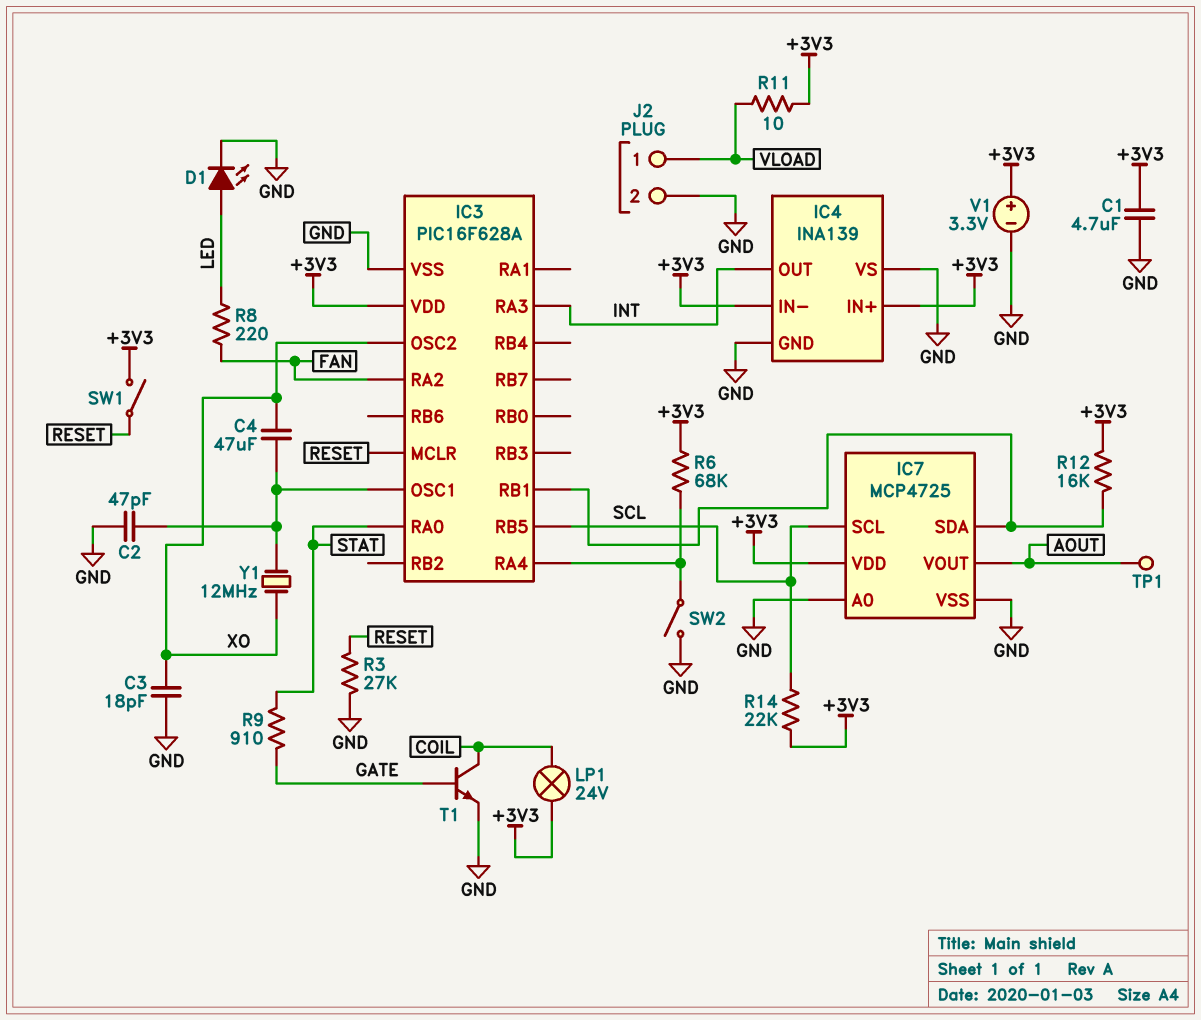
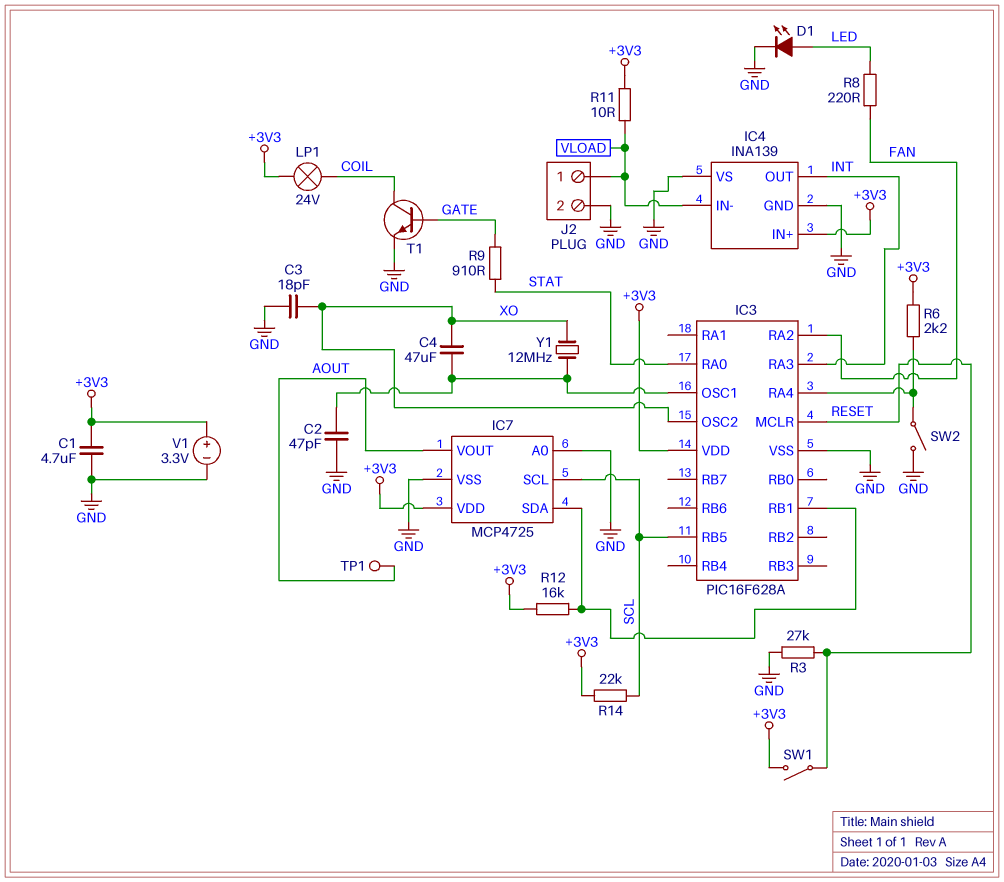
IC4 pin IN-: +3V3 -> VLOAD
R6: 68k (+3V3, IC3/RA4) -> 2.2k (+3V3, IC3/RA4)

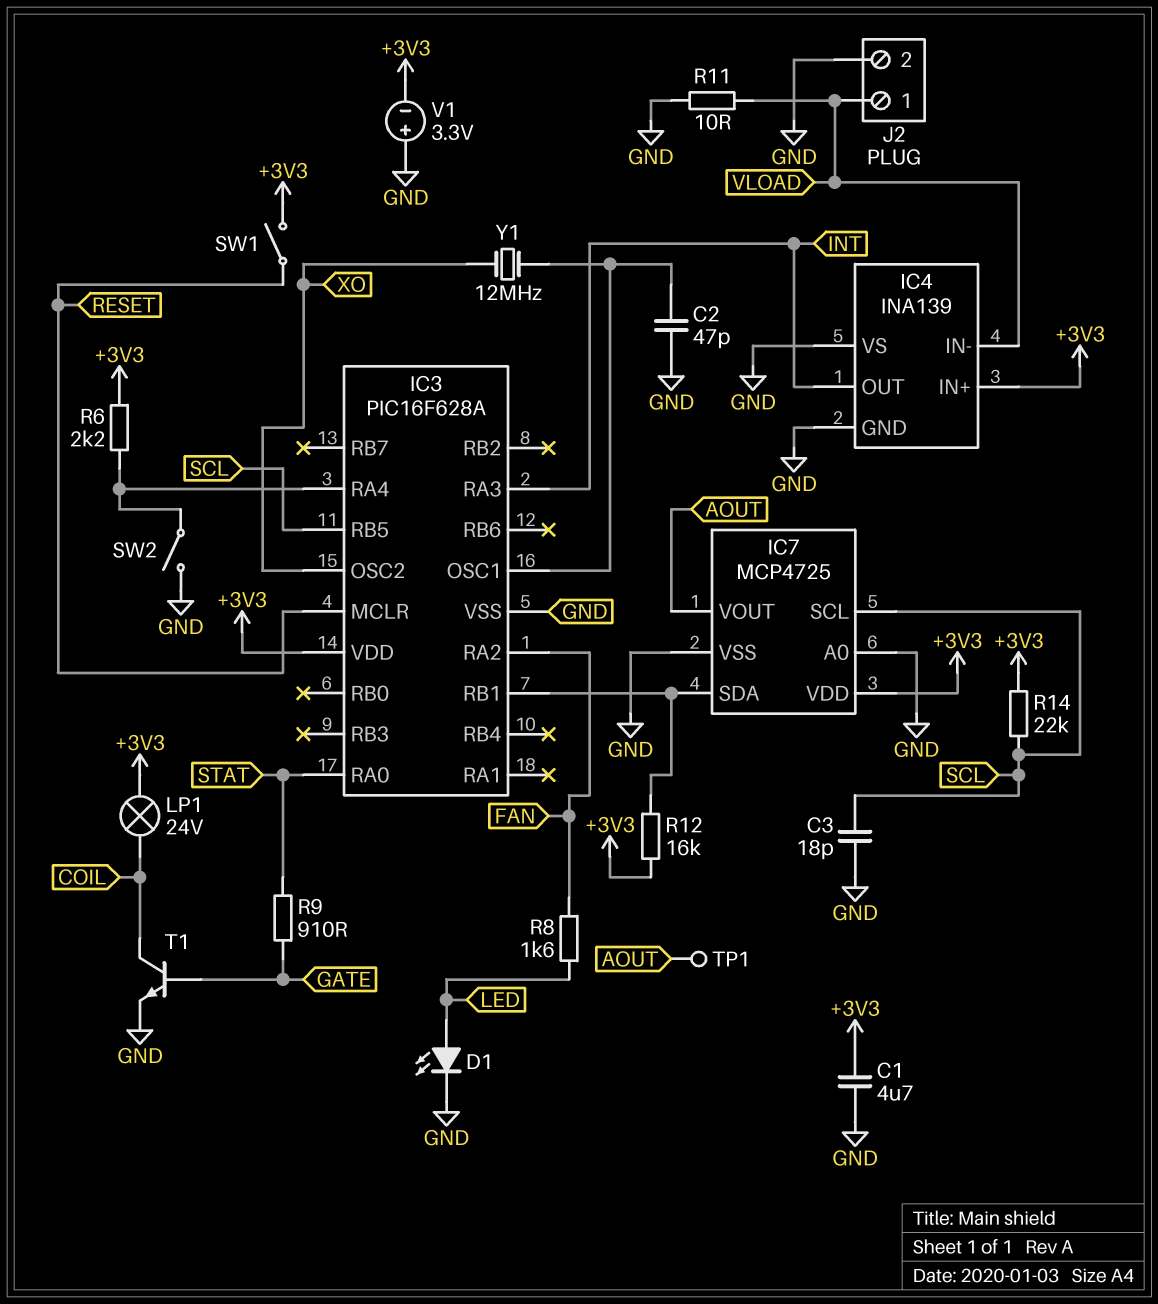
C3: 18pF (GND, XO) -> 18pF (GND, SCL)
C4: 47uF (IC3/OSC1, XO) -> none
R3: 27k (GND, RESET) -> none
R8: 220 (FAN, LED) -> 1.6k (FAN, LED)
R11: 10 (+3V3, VLOAD) -> 10 (GND, VLOAD)
V1: 3.3V (plus +3V3, minus GND) -> 3.3V (plus GND, minus +3V3)

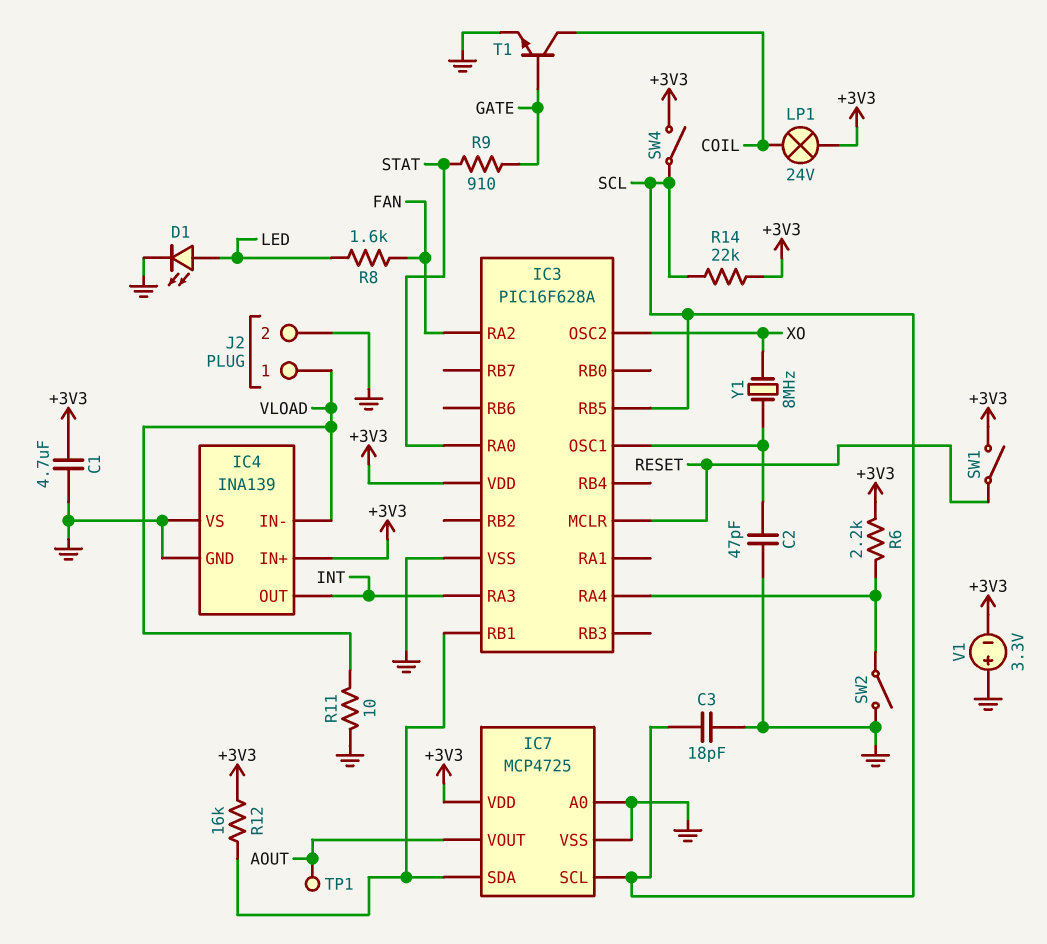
SW4: none -> switch (+3V3, SCL)
Y1: 12MHz (IC3/OSC1, XO) -> 8MHz (IC3/OSC1, XO)

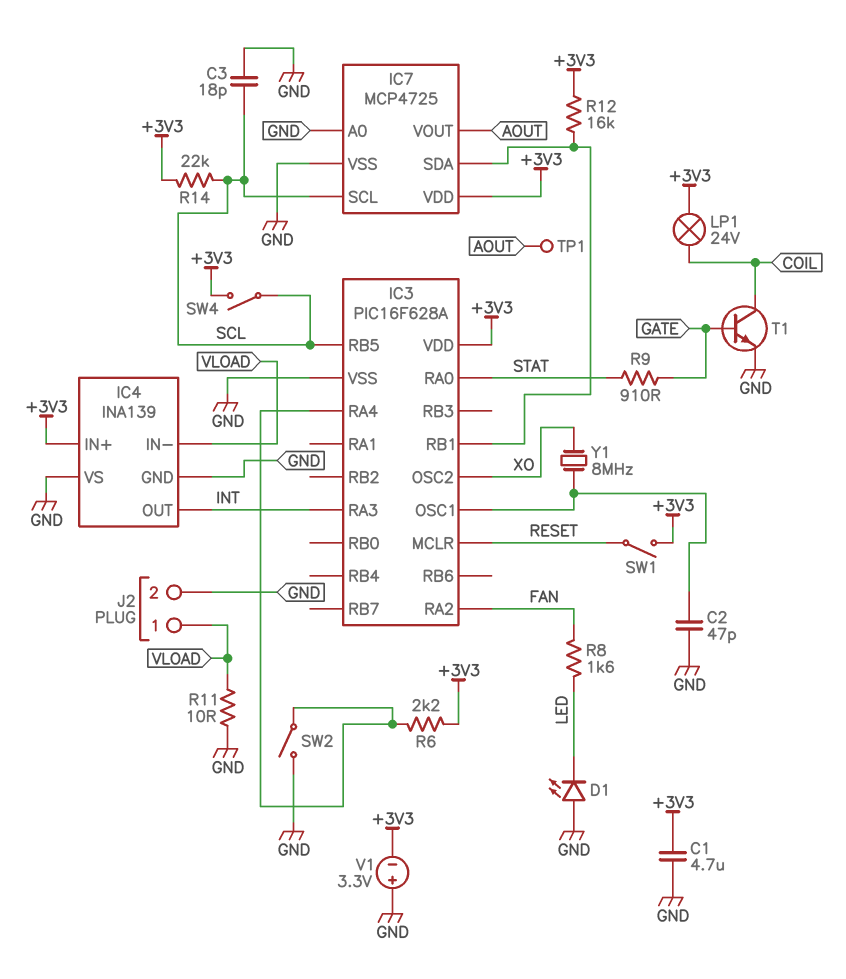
D1: LED (A LED, K GND) -> LED (A GND, K LED)

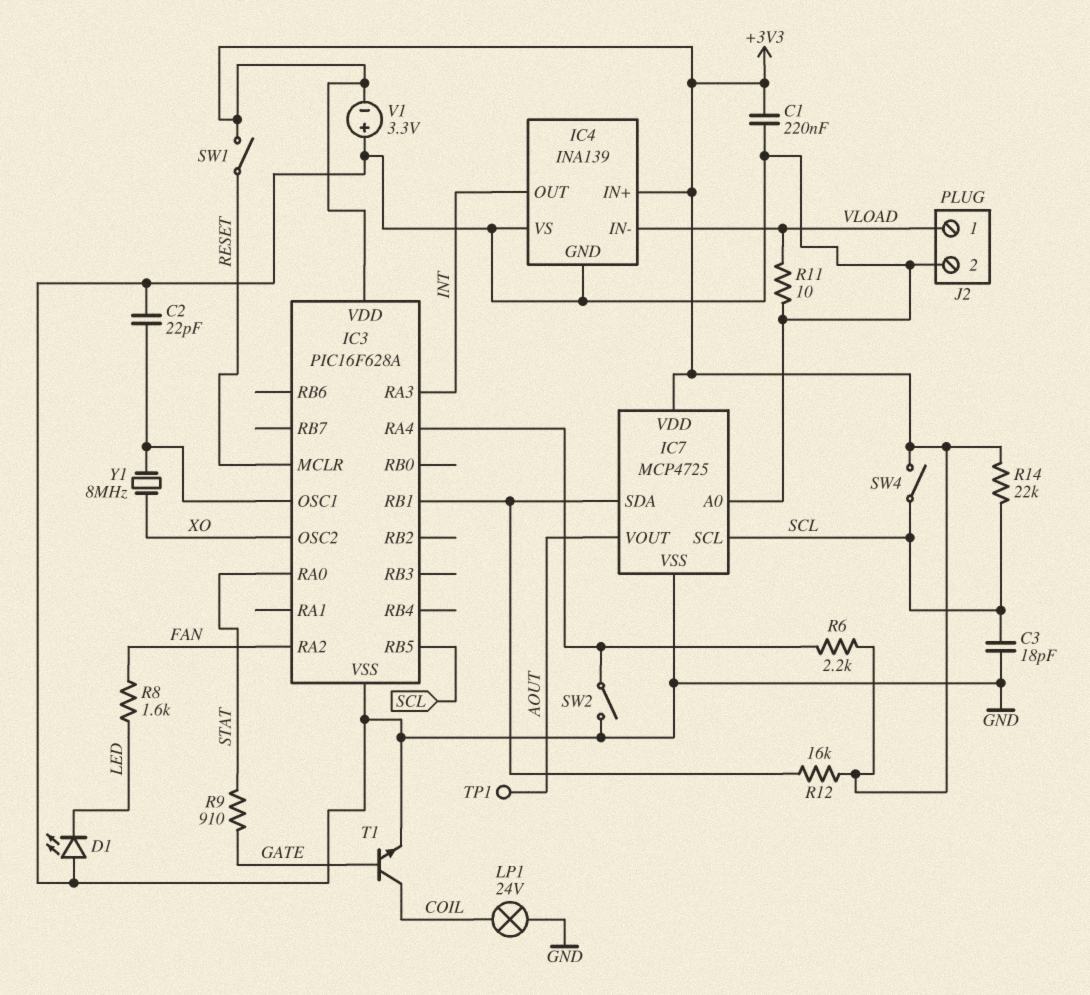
C1: 4.7uF (+3V3, GND) -> 220nF (+3V3, GND)
C2: 47pF (GND, IC3/OSC1) -> 22pF (GND, IC3/OSC1)
LP1: lamp 24V (+3V3, COIL) -> lamp 24V (COIL, GND)

